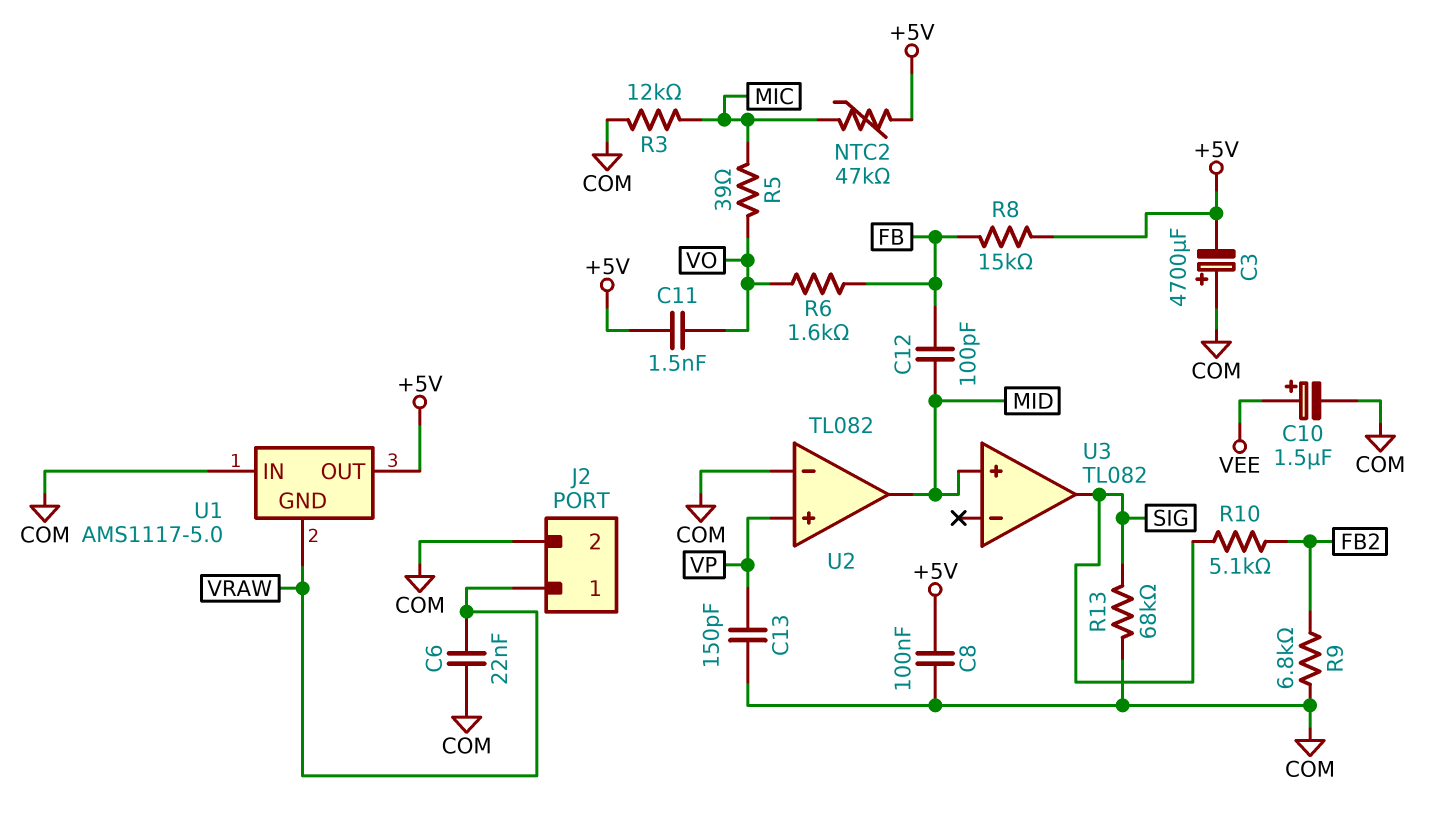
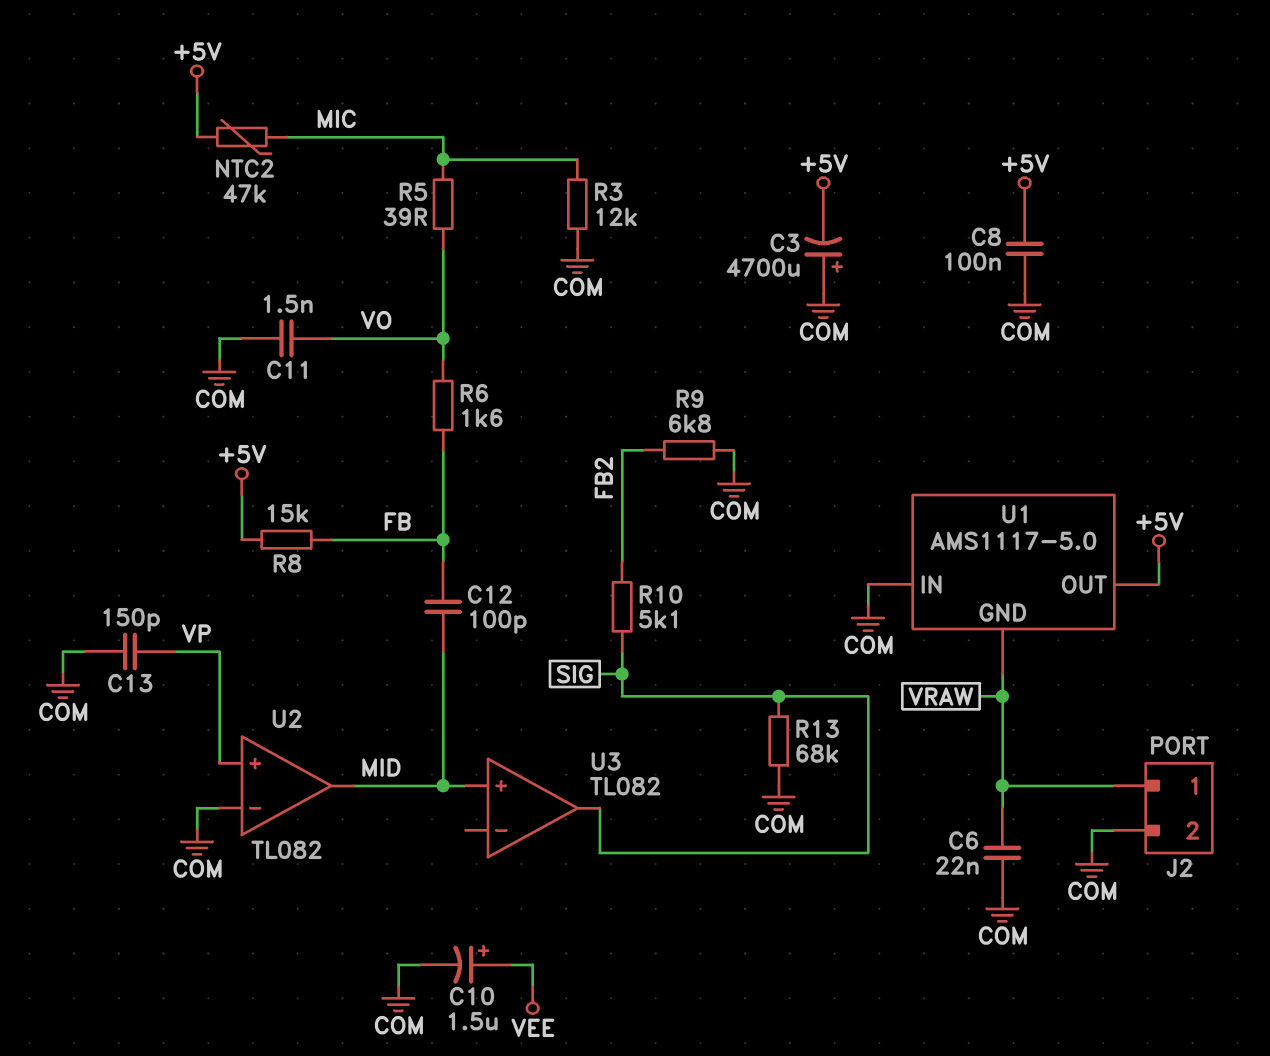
C11: 1.5nF (+5V, VO) -> 1.5nF (COM, VO)

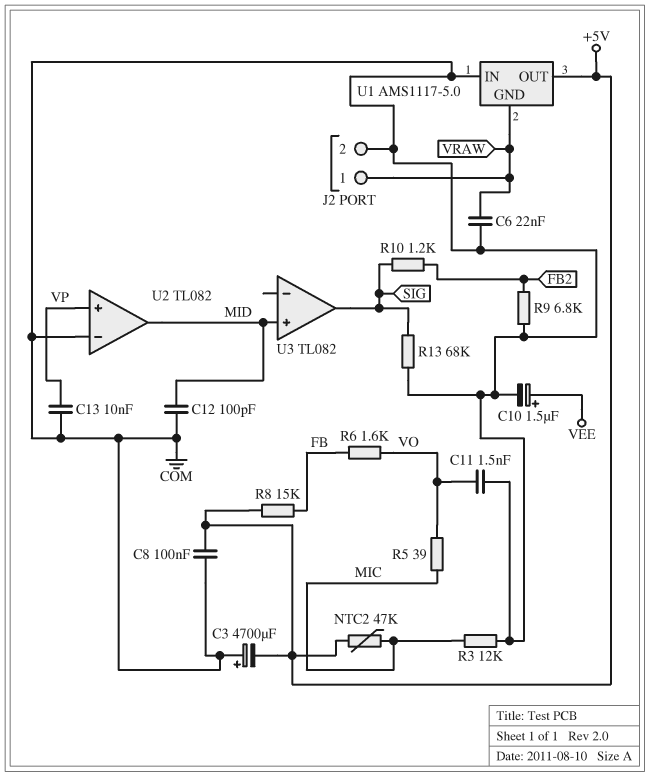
C12: 100pF (FB, MID) -> 100pF (COM, MID)
C13: 150pF (COM, VP) -> 10nF (COM, VP)
R10: 5.1k (FB2, SIG) -> 1.2k (FB2, SIG)

